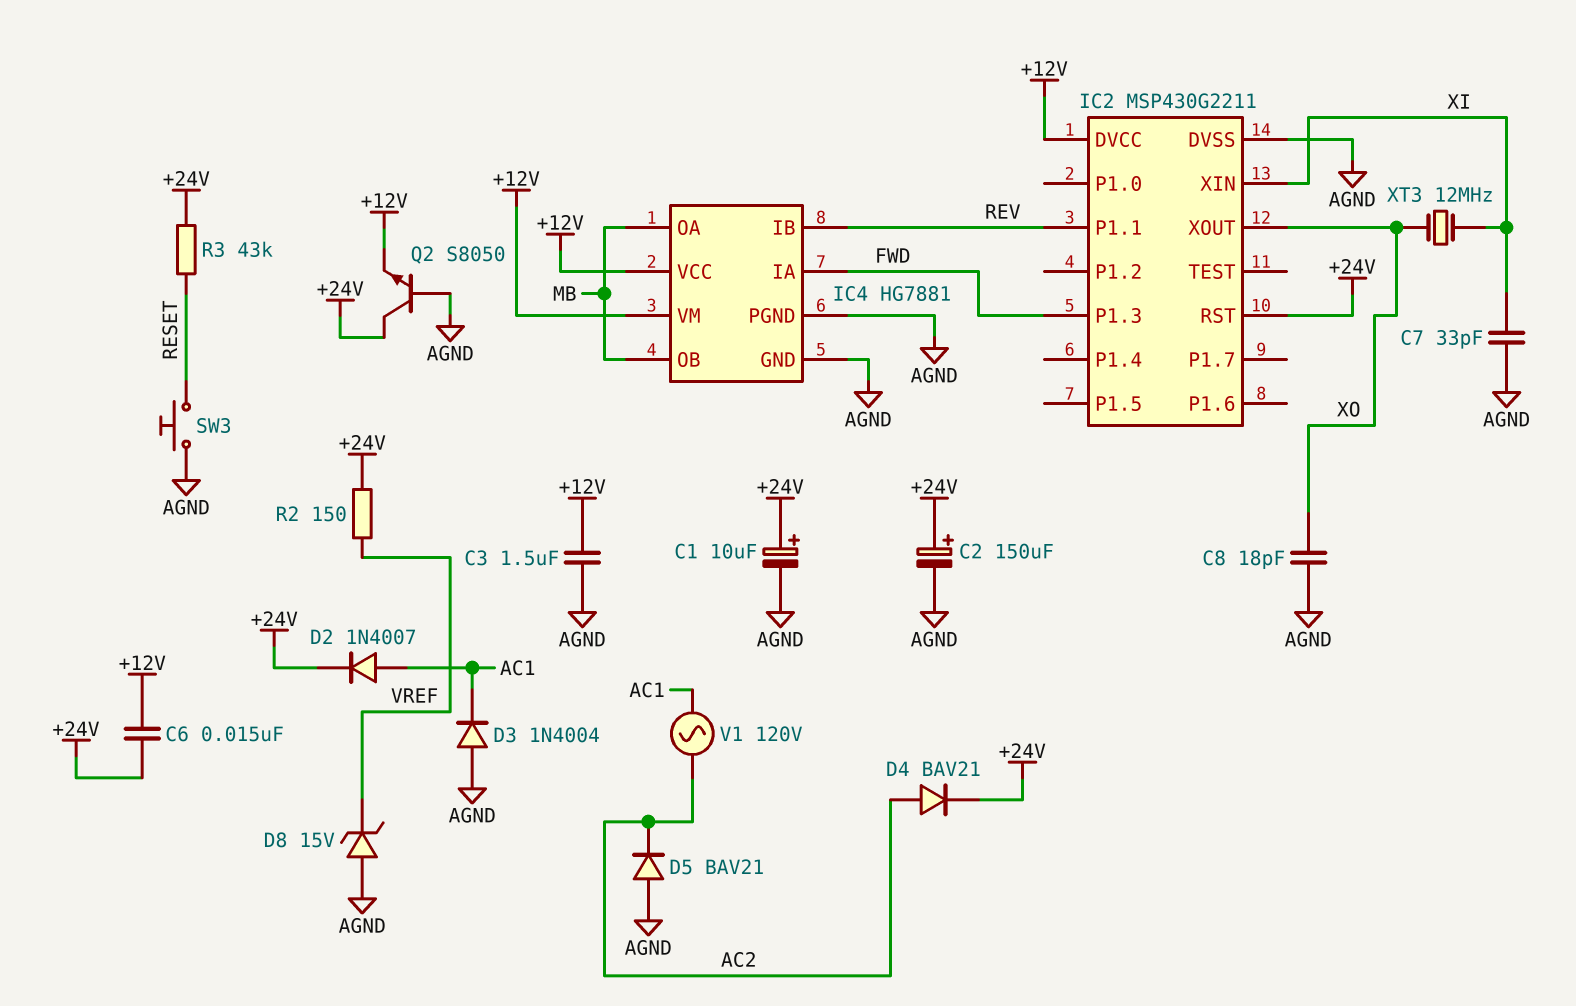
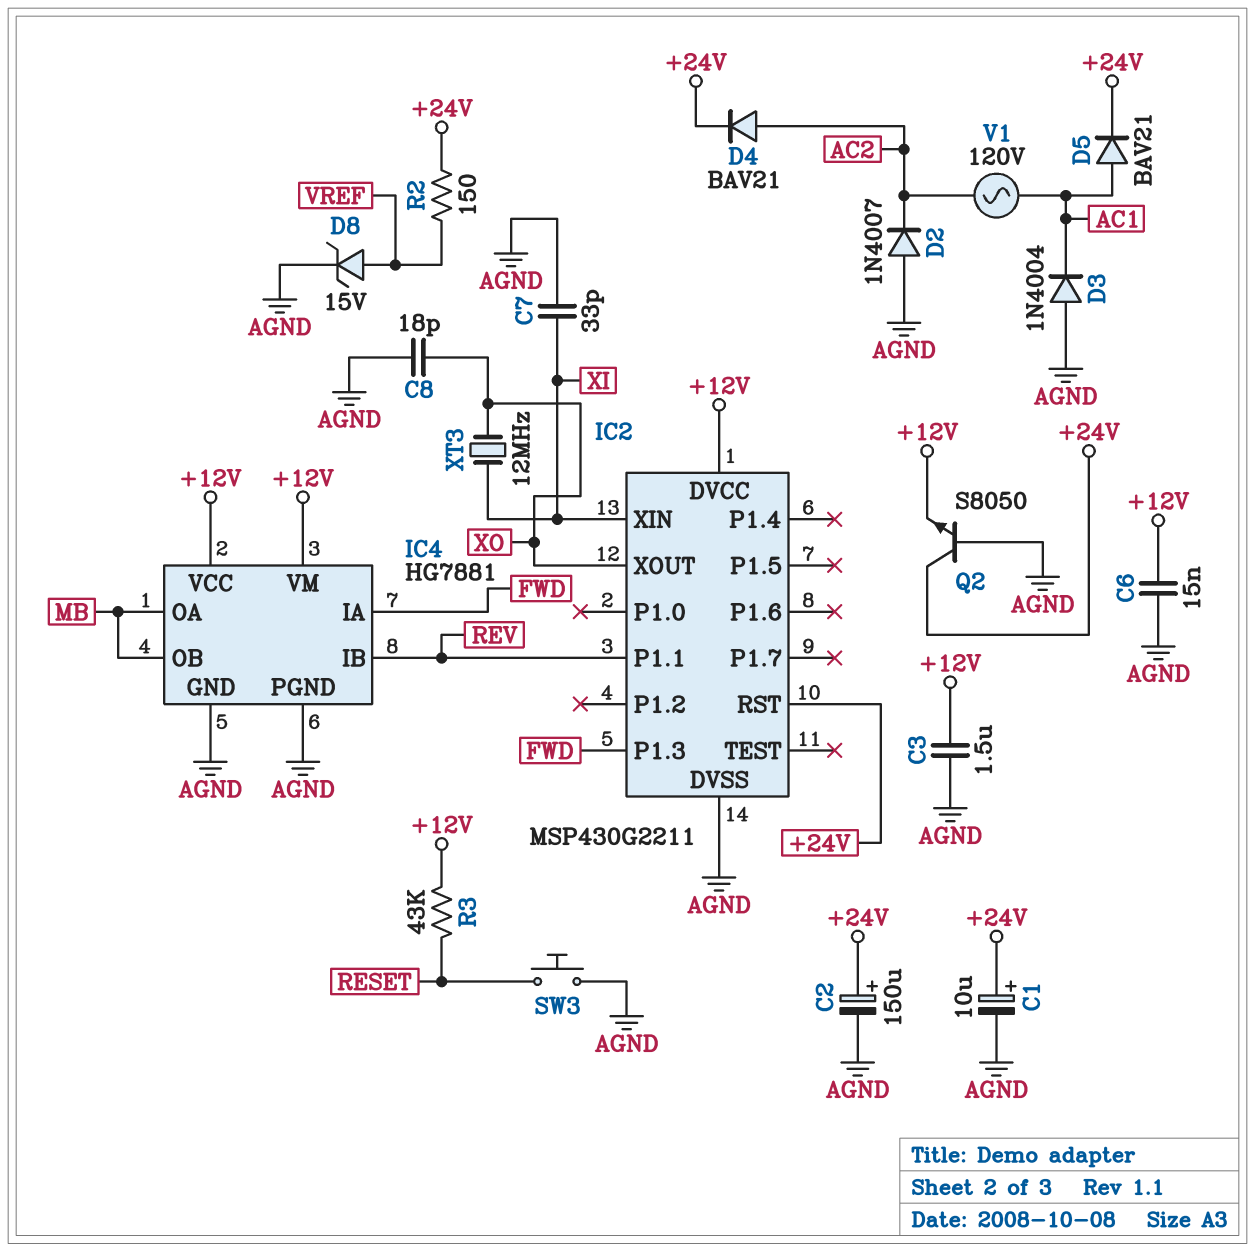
C6: 15nF (+12V, +24V) -> 15nF (+12V, AGND)
D2: diode 1N4007 (A AC1, K +24V) -> diode 1N4007 (A AGND, K AC2)
D5: diode BAV21 (A AGND, K AC2) -> diode BAV21 (A AC1, K +24V)
D8: zener 15V (A AGND, K VREF) -> zener 15V (A VREF, K AGND)
R3: 43k (+24V, RESET) -> 43k (+12V, RESET)

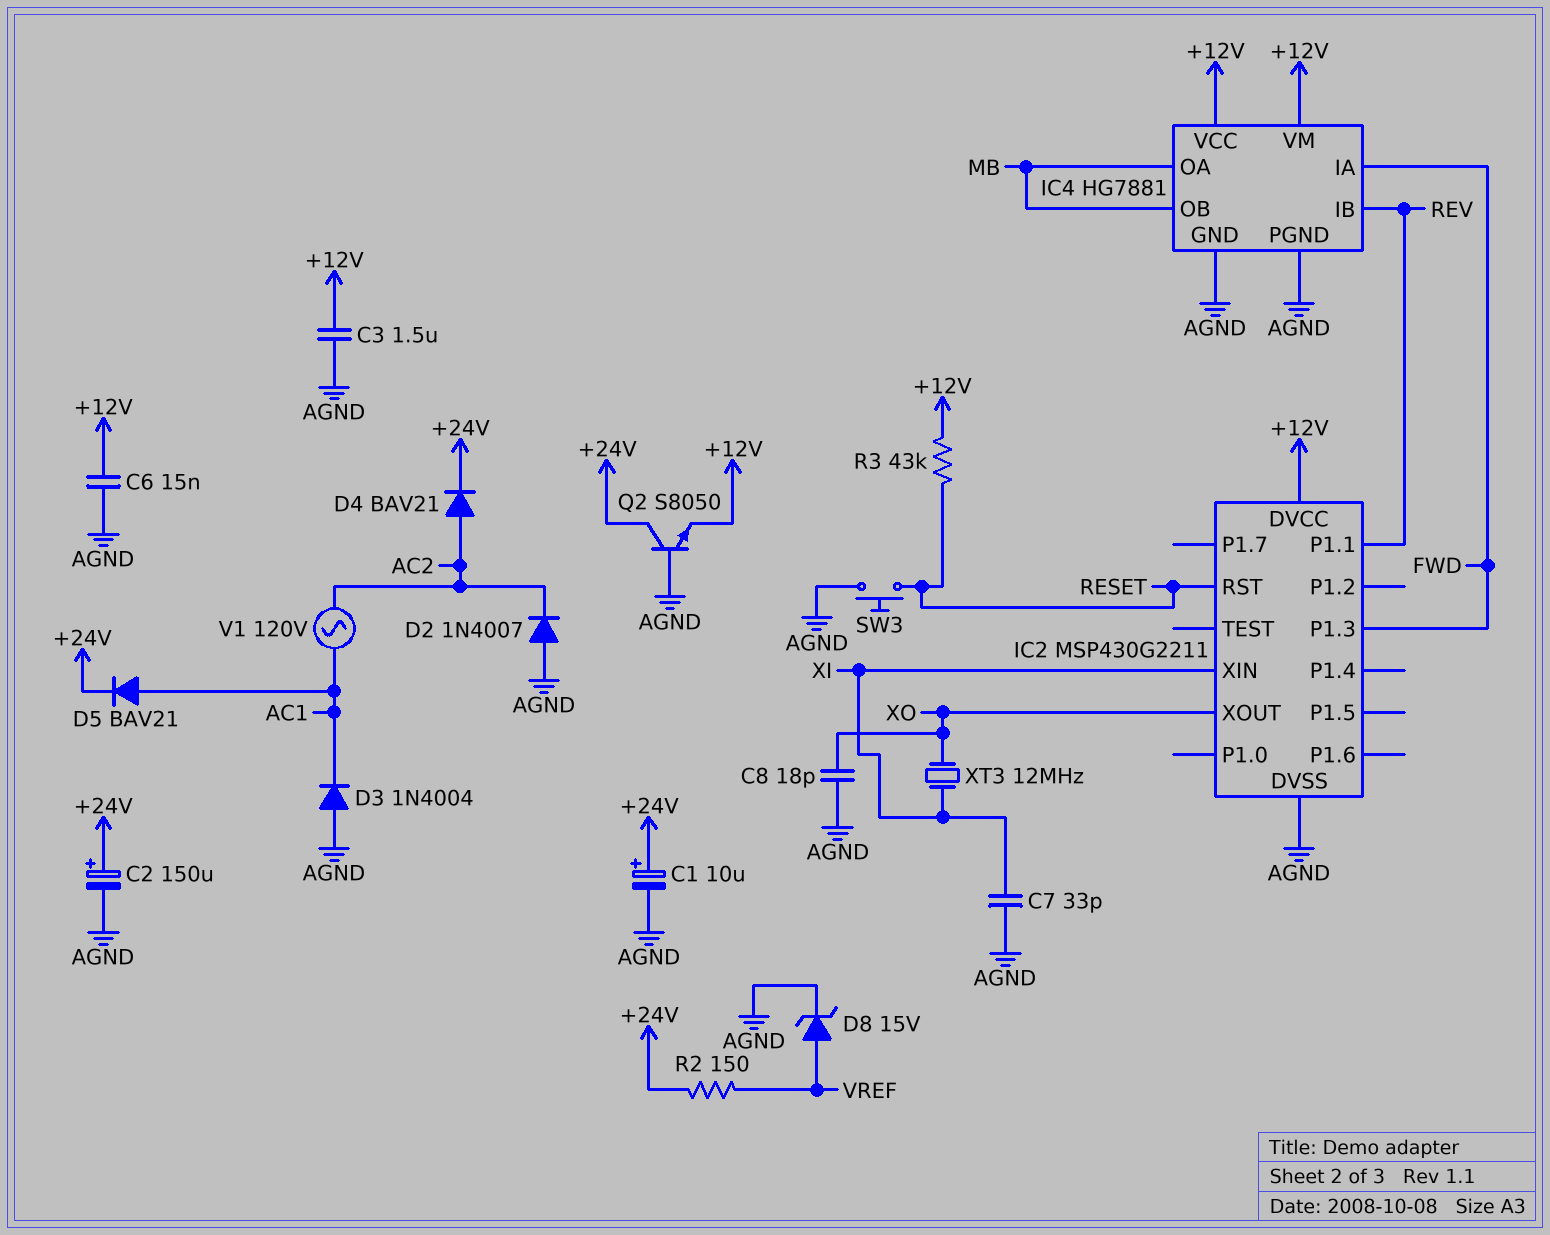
IC2 pin RST: +24V -> RESET

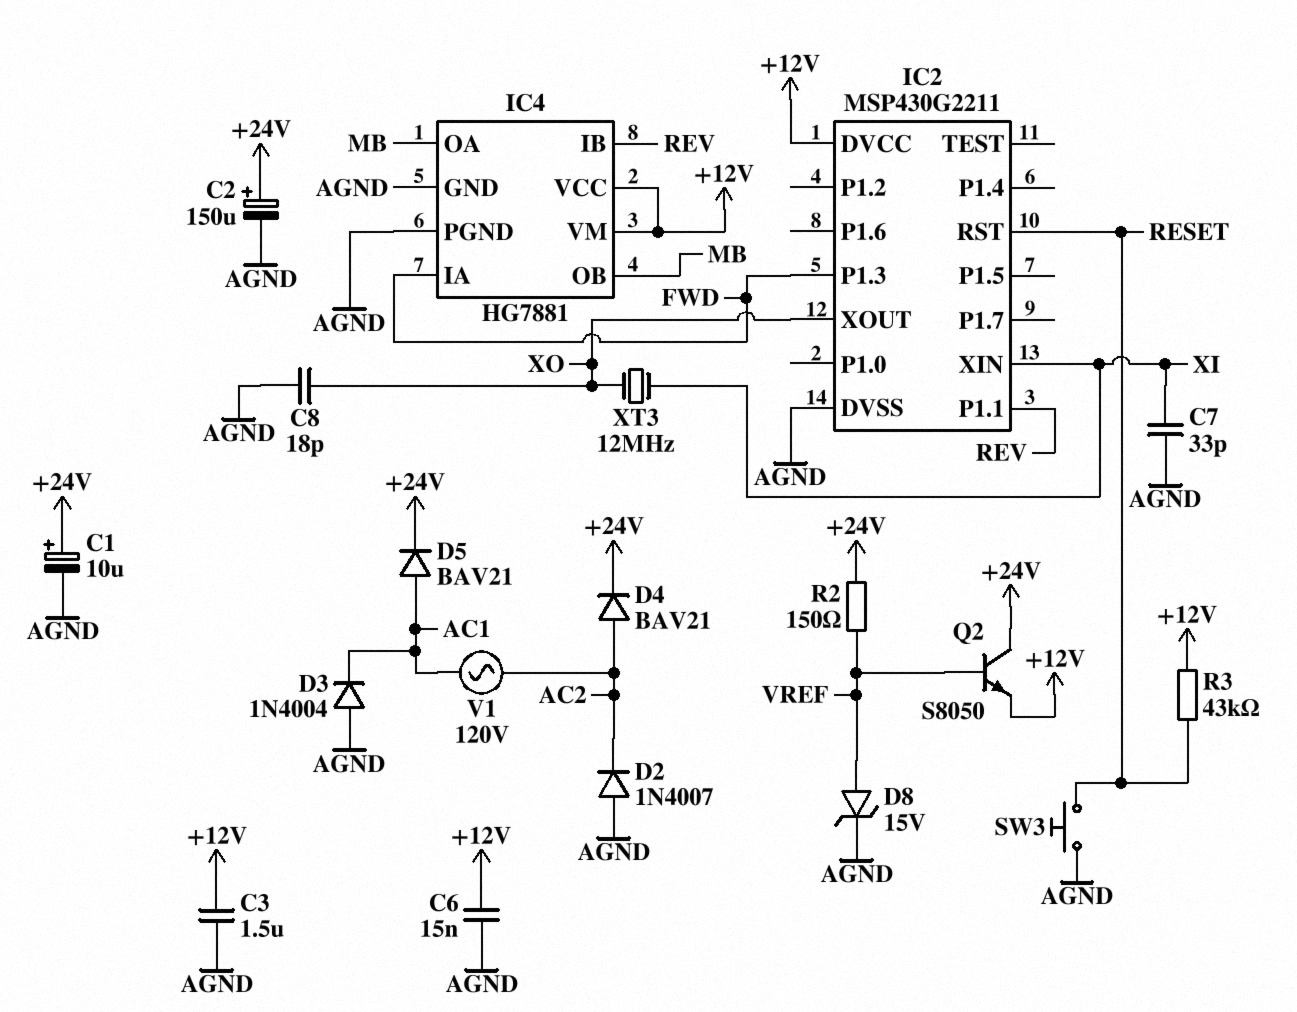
Q2: NPN S8050 (B AGND, C +24V, E +12V) -> NPN S8050 (B VREF, C +24V, E +12V)

